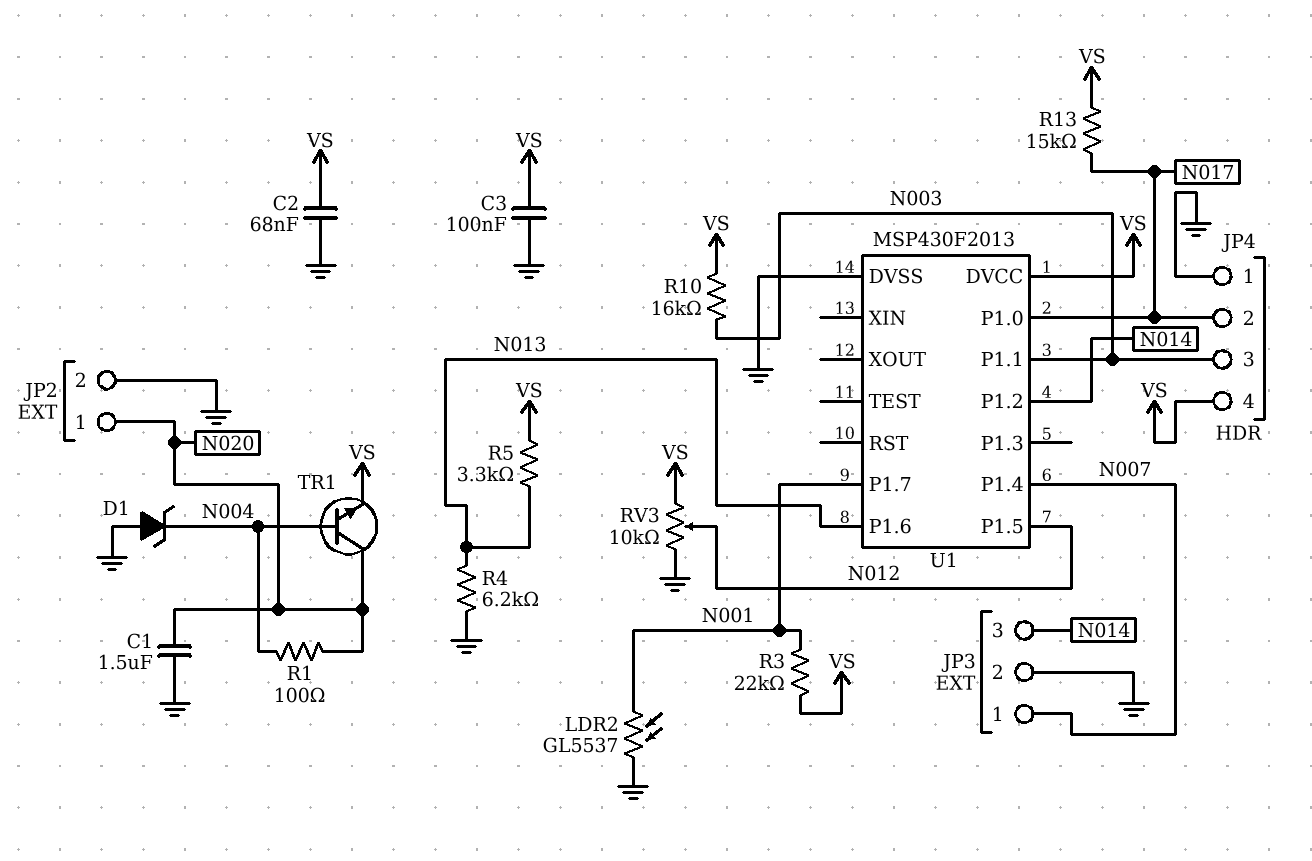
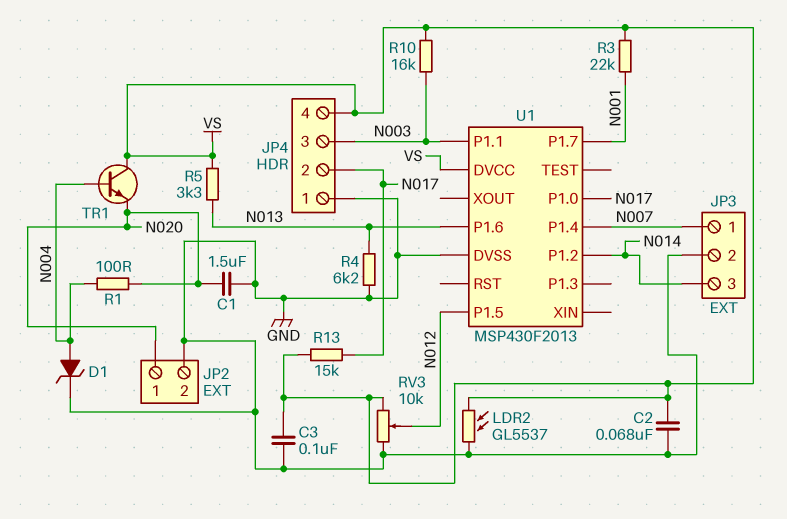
D1: zener (A GND, K N004) -> zener (A N004, K GND)
LDR2: GL5537 (GND, N001) -> GL5537 (GND, VS)
TR1: NPN (B N004, C N020, E VS) -> NPN (B N004, C VS, E N020)

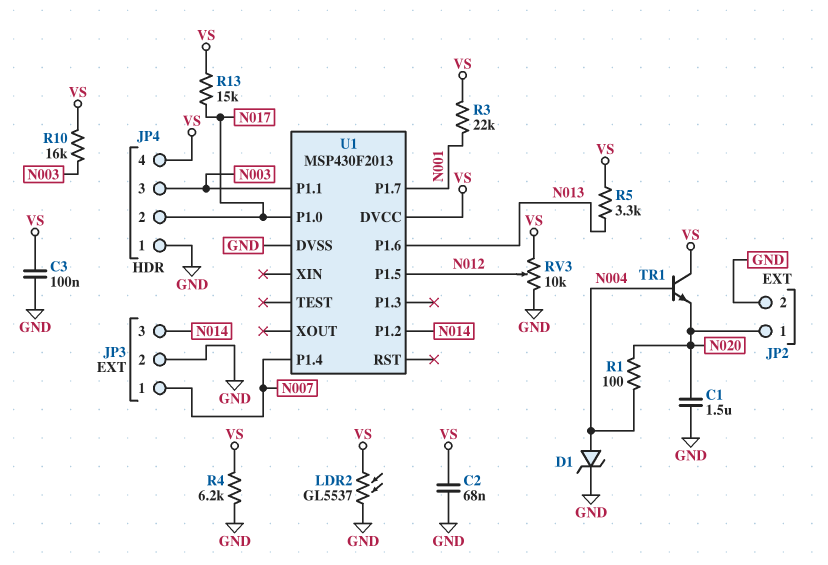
R4: 6.2k (GND, N013) -> 6.2k (GND, VS)

